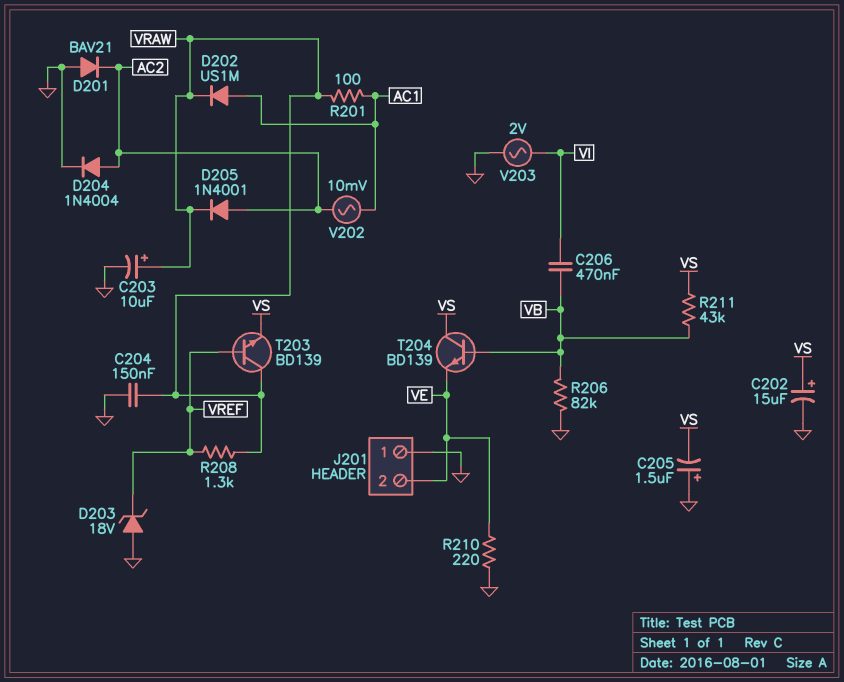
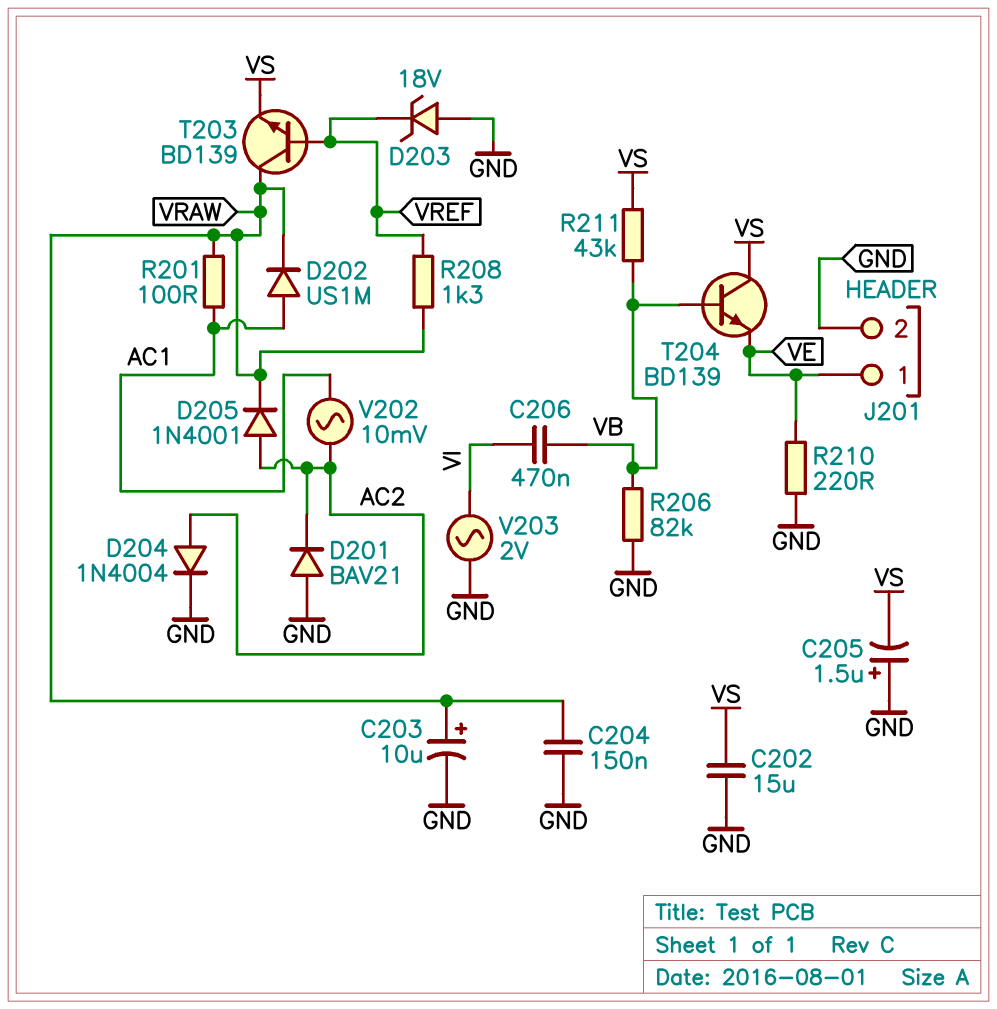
C202: 15uF (plus VS, minus GND) -> 15uF (GND, VS)
J201 pin 1: GND -> VE
J201 pin 2: VE -> GND

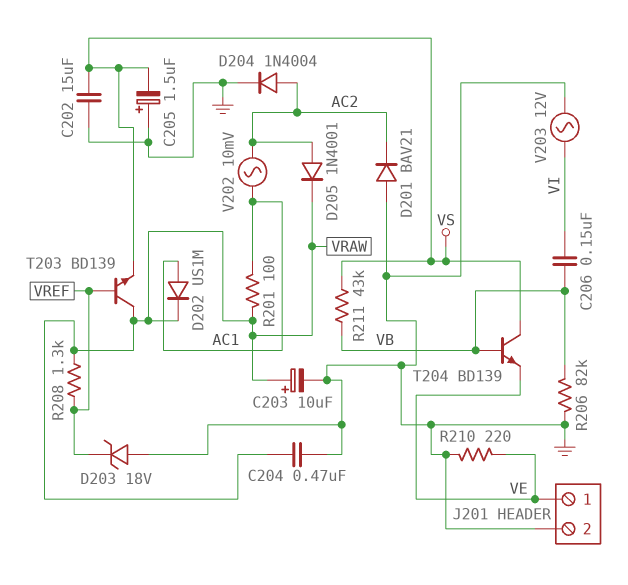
C204: 150nF (GND, VRAW) -> 470nF (GND, VRAW)
C206: 470nF (VB, VI) -> 150nF (VB, VI)
V203: AC 2V (GND, VI) -> AC 12V (GND, VI)

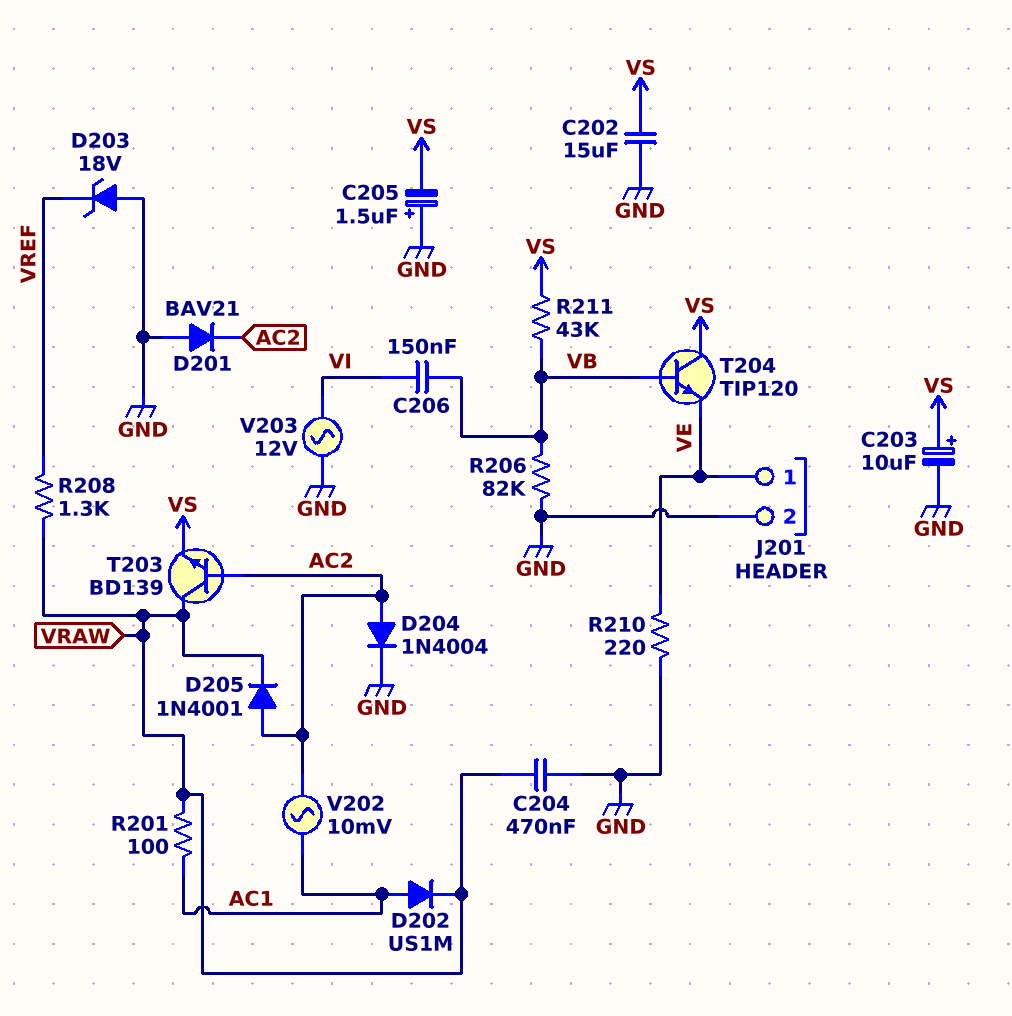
C203: 10uF (plus VRAW, minus GND) -> 10uF (plus VS, minus GND)
T203: NPN BD139 (B VREF, C VRAW, E VS) -> NPN BD139 (B AC2, C VRAW, E VS)
T204: NPN BD139 (B VB, C VS, E VE) -> NPN TIP120 (B VB, C VS, E VE)

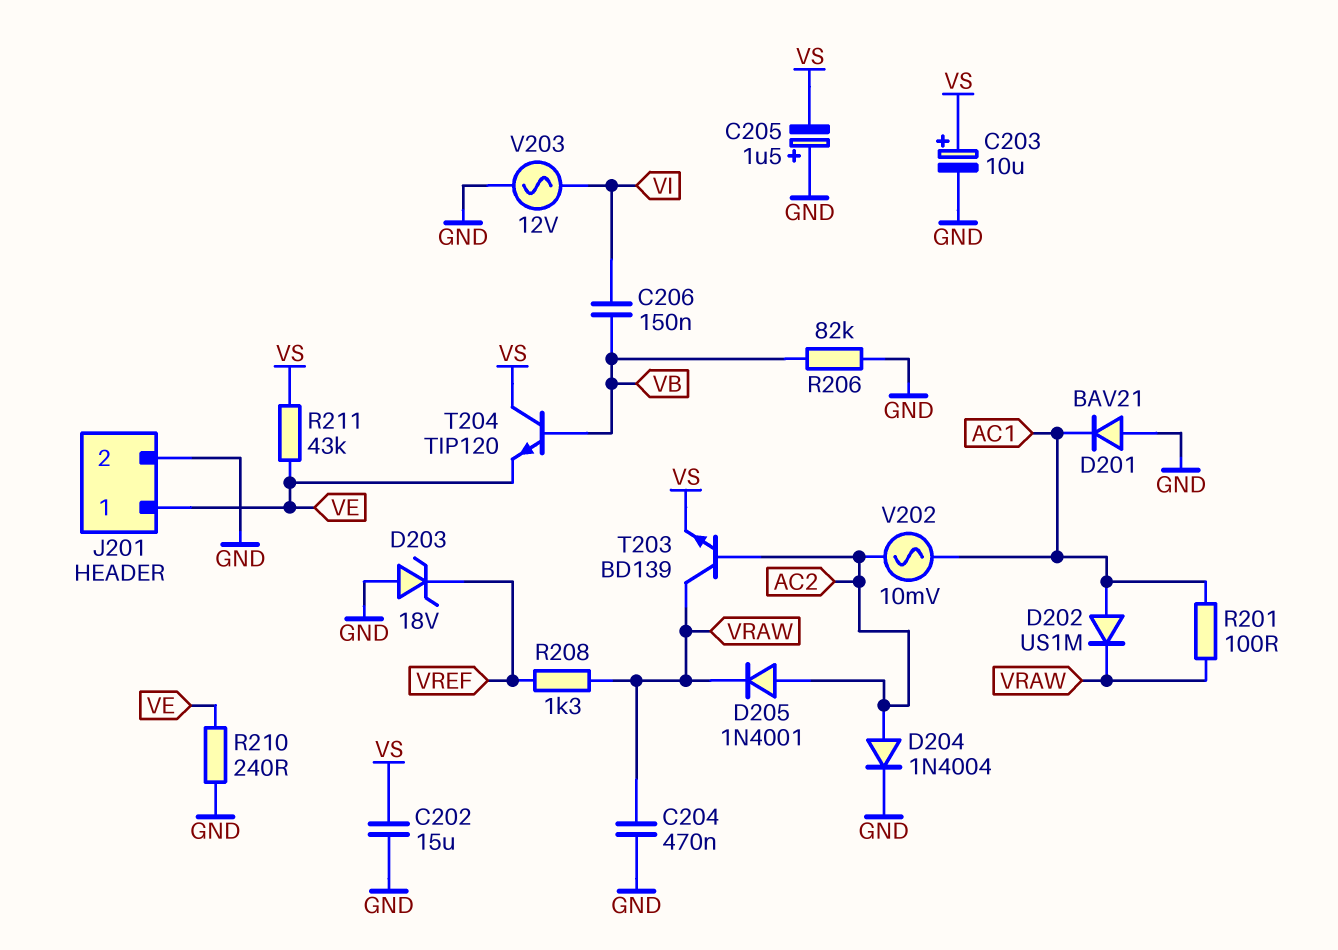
D201: diode BAV21 (A GND, K AC2) -> diode BAV21 (A GND, K AC1)
R210: 220 (GND, VE) -> 240 (GND, VE)
R211: 43k (VB, VS) -> 43k (VE, VS)

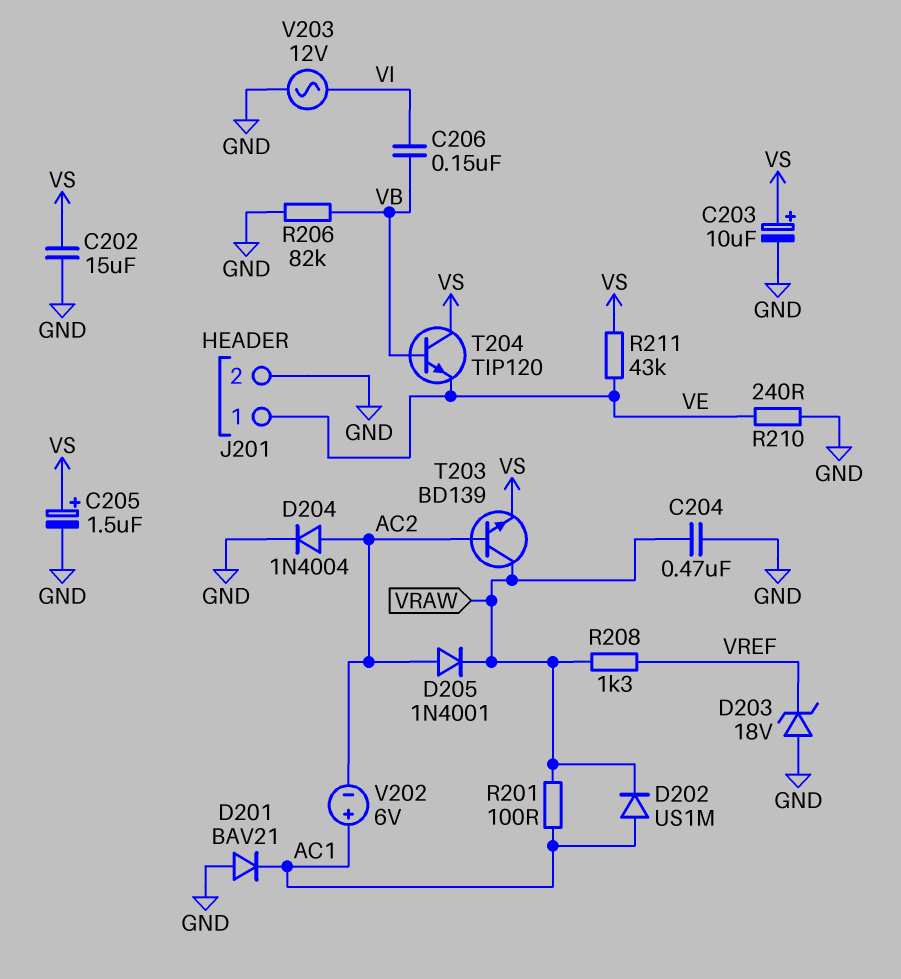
C205: 1.5uF (plus GND, minus VS) -> 1.5uF (plus VS, minus GND)
V202: AC 10mV (AC1, AC2) -> 6V (plus AC1, minus AC2)

